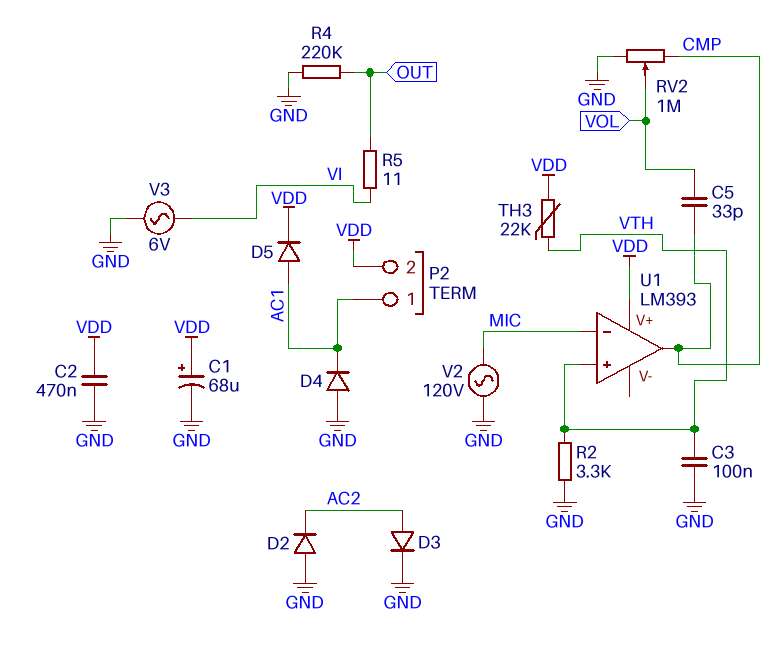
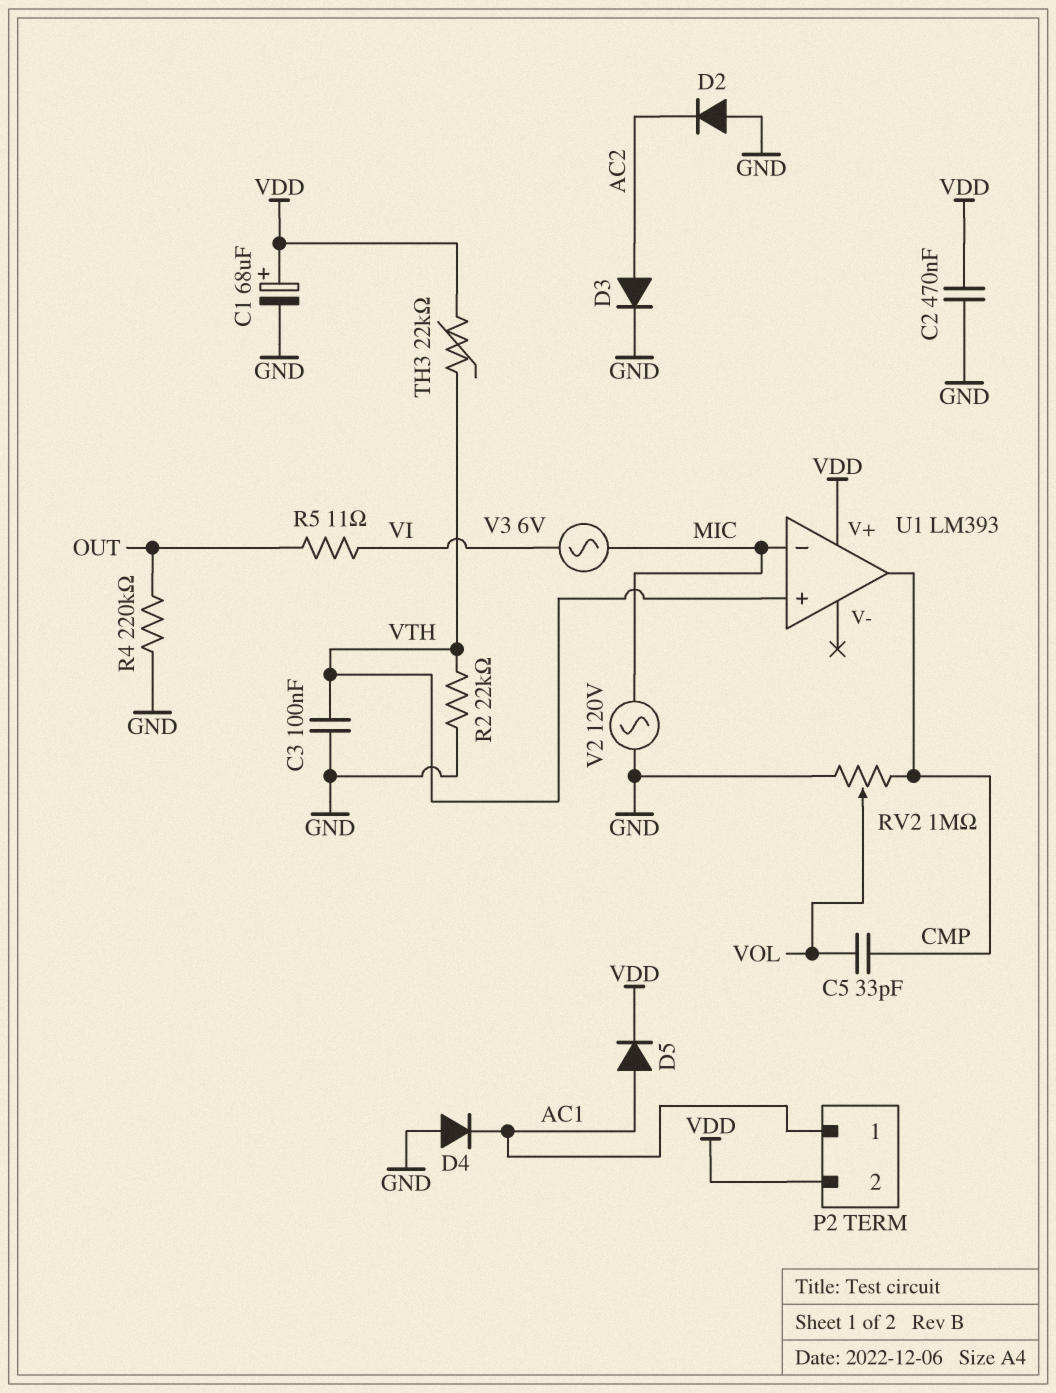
R2: 3.3k (GND, VTH) -> 22k (GND, VTH)
V3: AC 6V (GND, VI) -> AC 6V (MIC, VI)

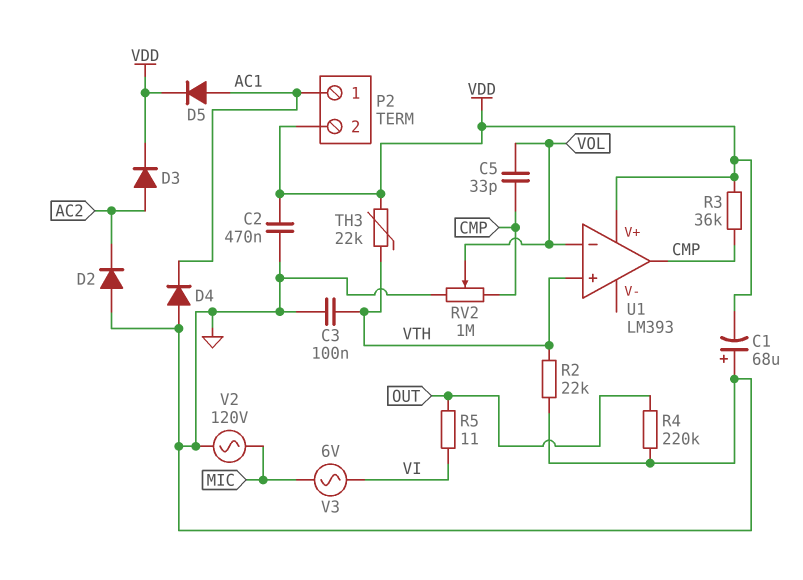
C1: 68uF (plus VDD, minus GND) -> 68uF (plus GND, minus VDD)
D3: diode (A AC2, K GND) -> diode (A AC2, K VDD)
R3: none -> 36k (CMP, VDD)
U1 pin in-: MIC -> VOL

